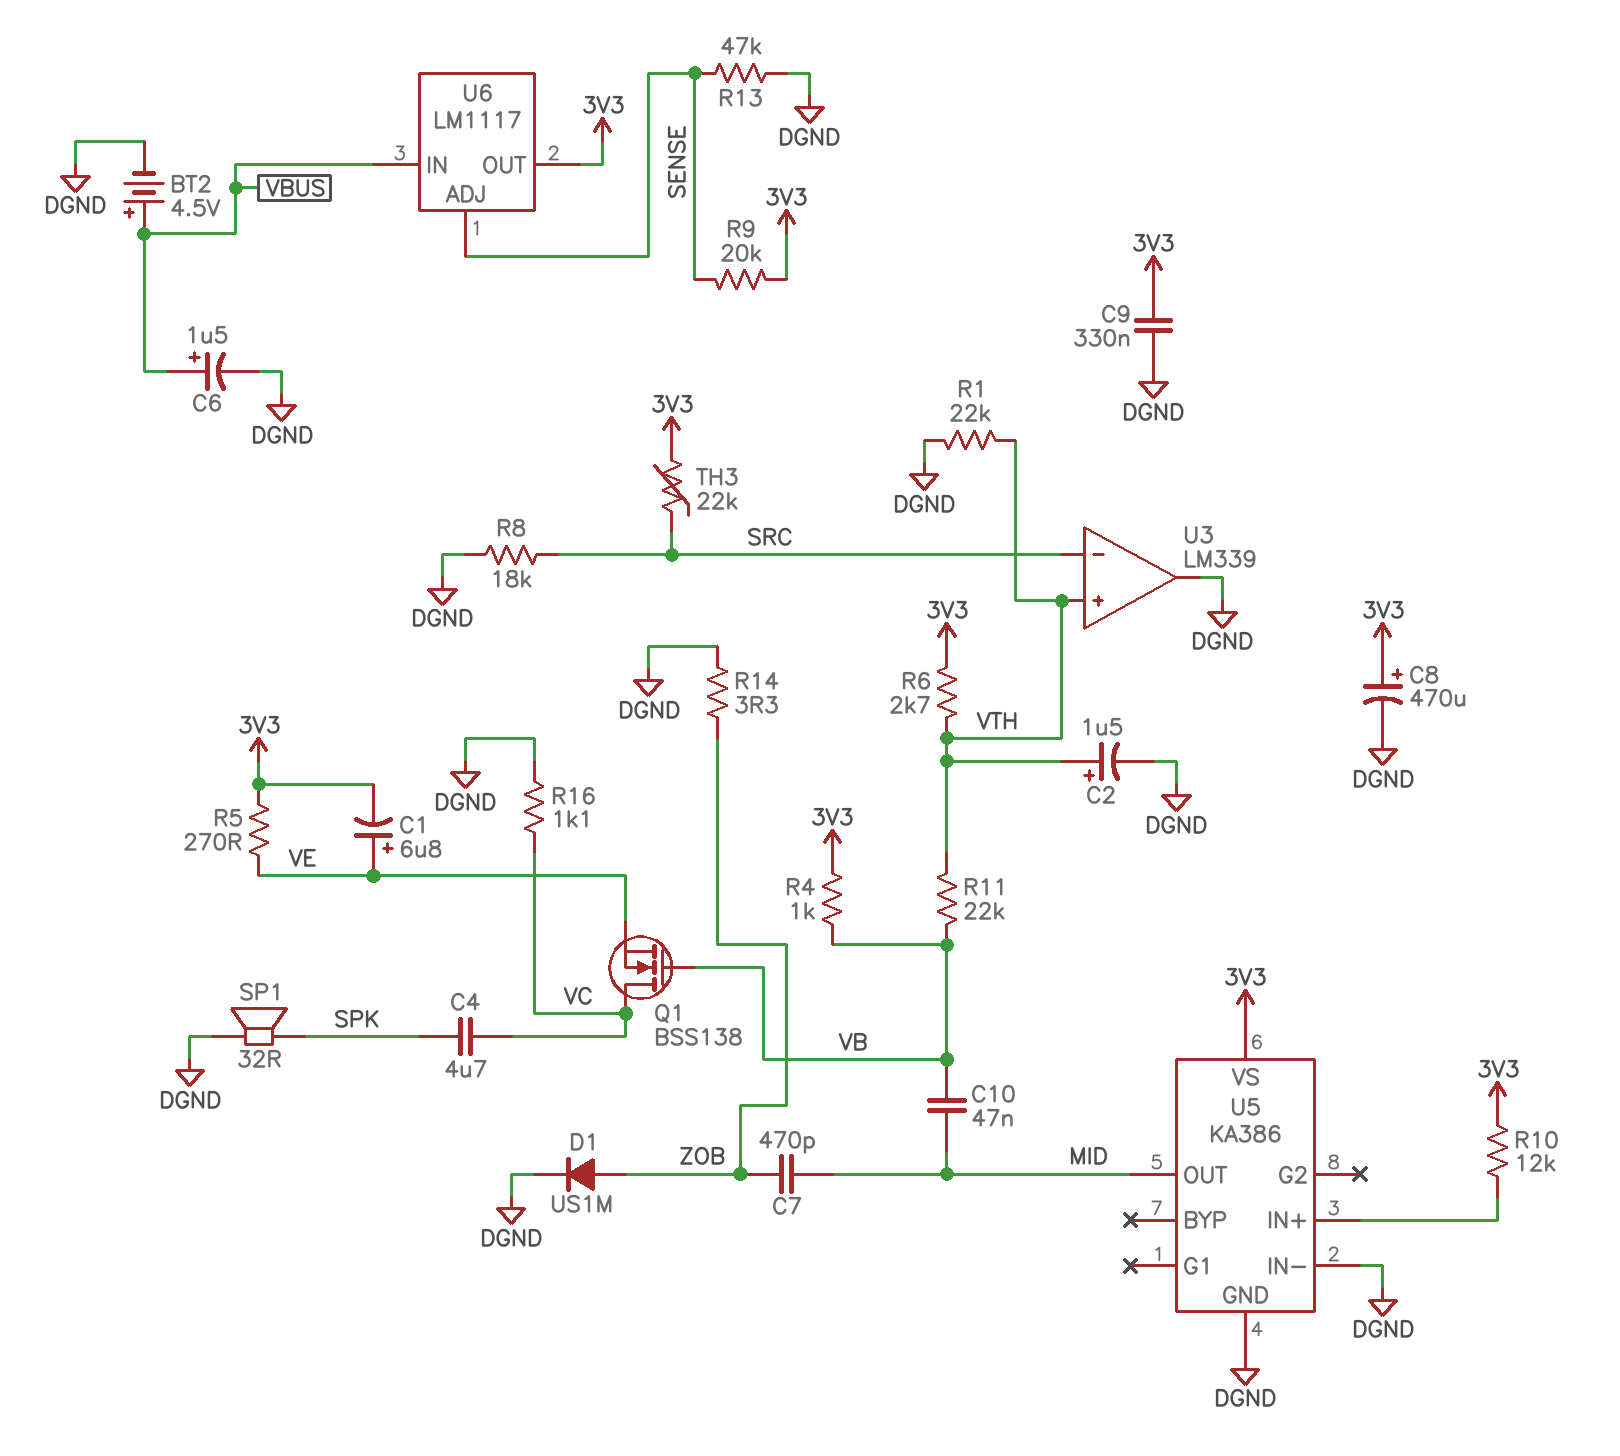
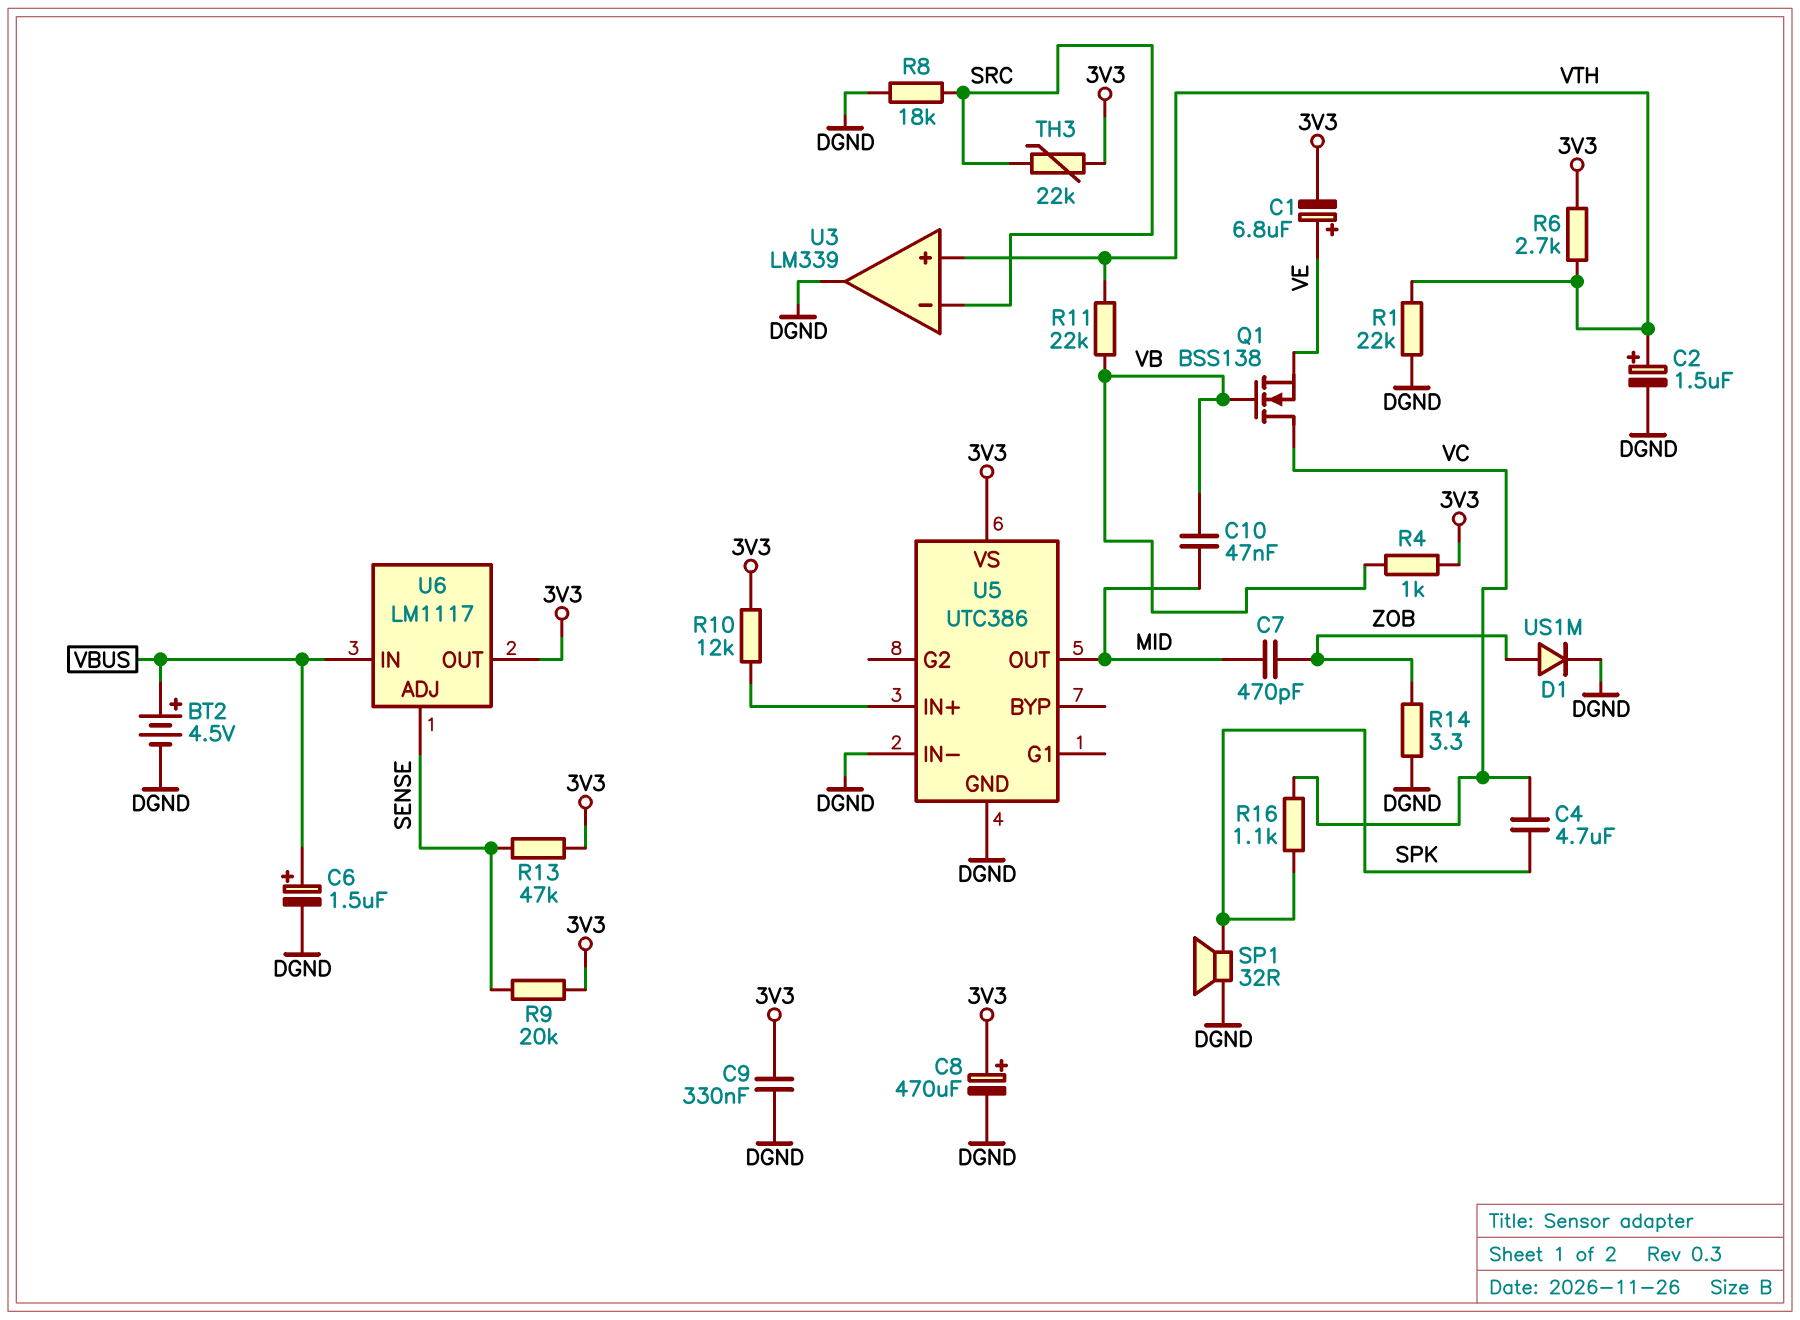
R5: 270 (3V3, VE) -> none
R13: 47k (DGND, SENSE) -> 47k (3V3, SENSE)
R16: 1.1k (DGND, VC) -> 1.1k (SPK, VC)
U5: KA386 -> UTC386

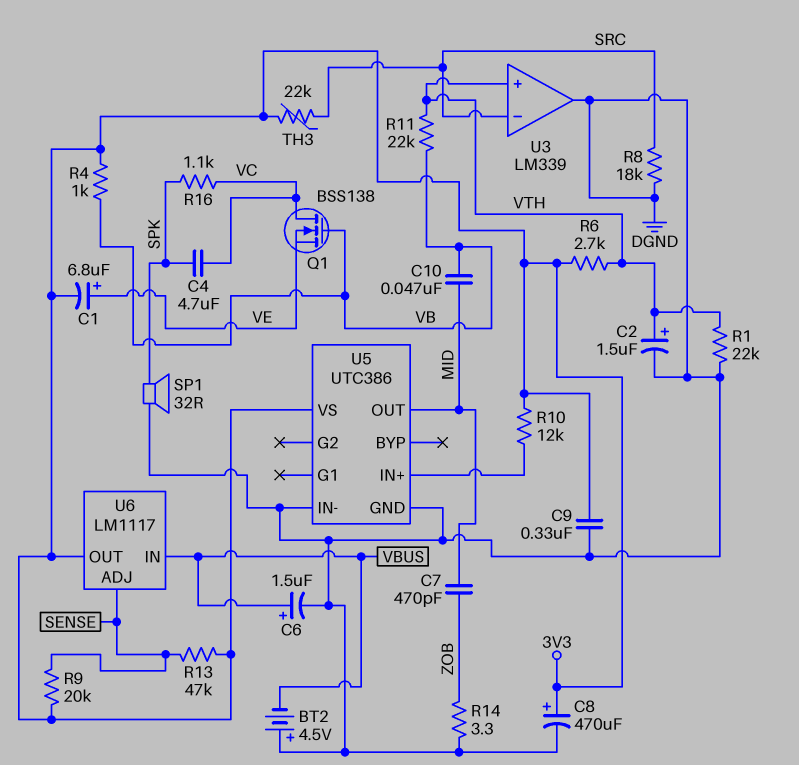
BT2: 4.5V (plus VBUS, minus DGND) -> 4.5V (plus DGND, minus VBUS)
D1: diode US1M (A ZOB, K DGND) -> none

